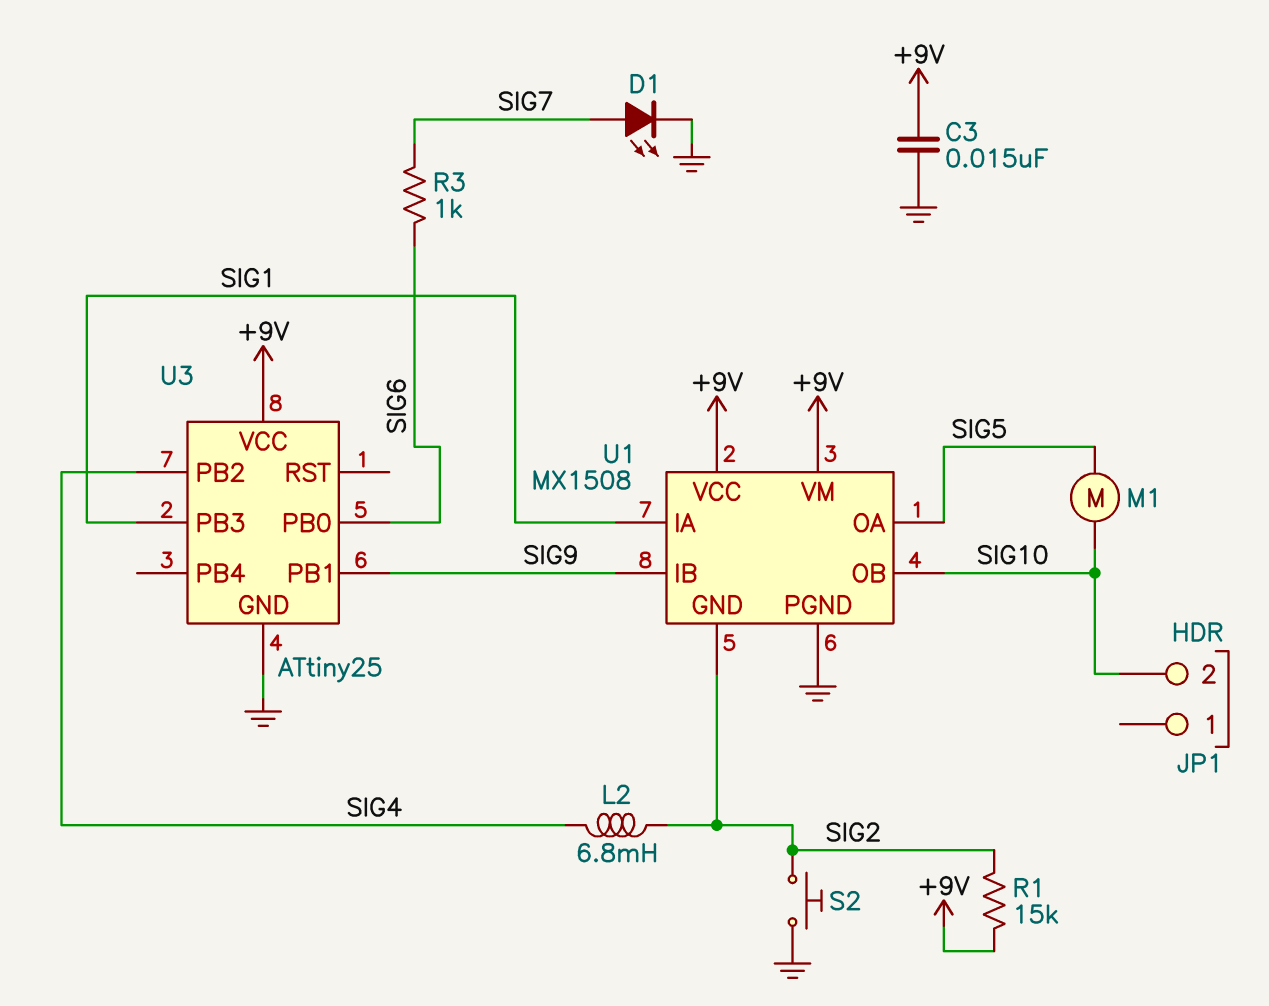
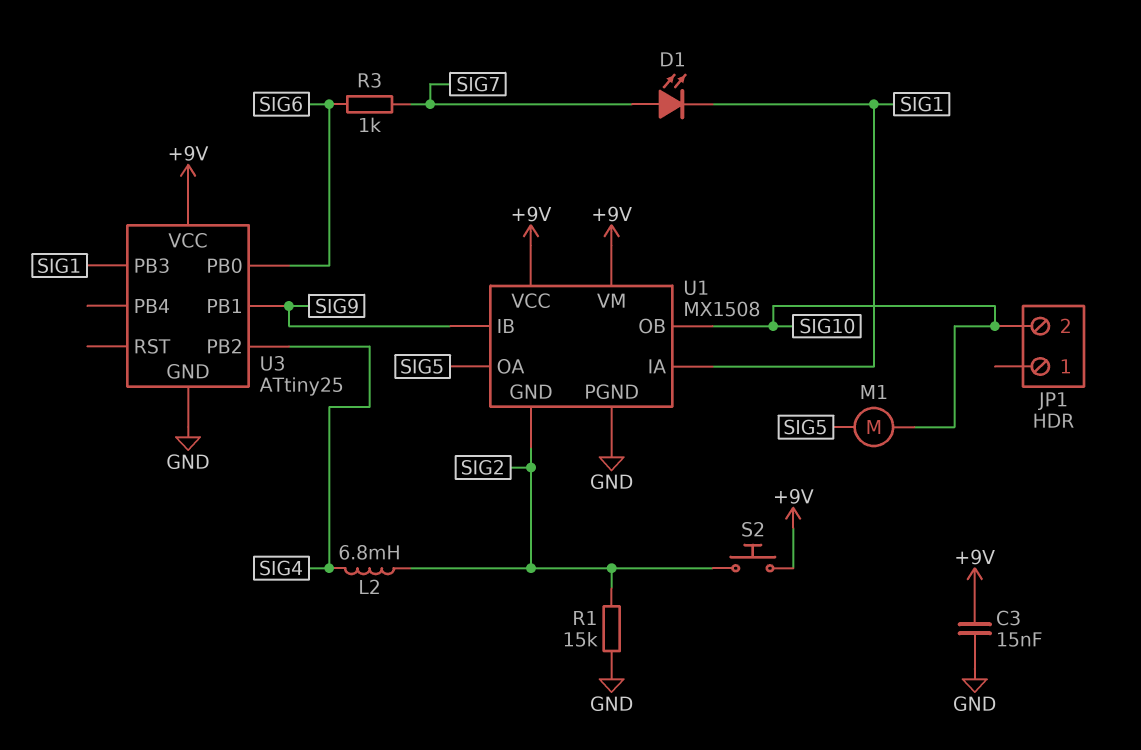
D1: LED (A SIG7, K GND) -> LED (A SIG7, K SIG1)
R1: 15k (+9V, SIG2) -> 15k (GND, SIG2)
S2: button (GND, SIG2) -> button (+9V, SIG2)

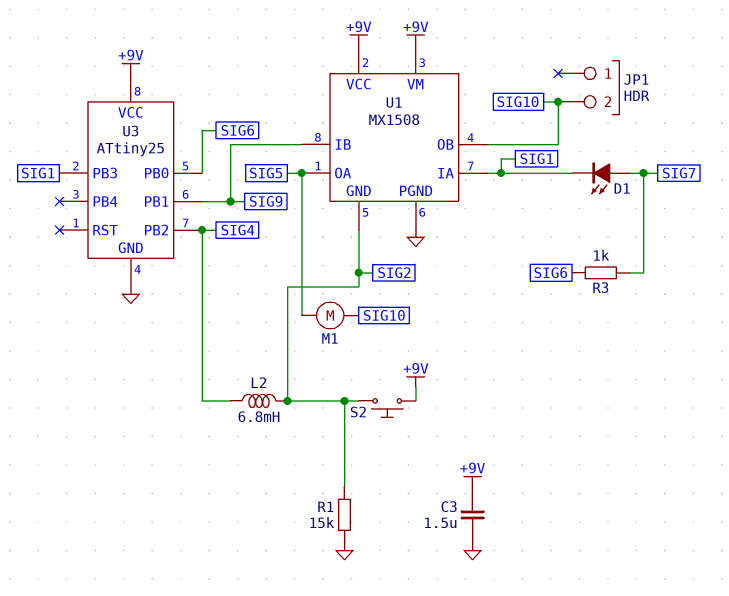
C3: 15nF (+9V, GND) -> 1.5uF (+9V, GND)

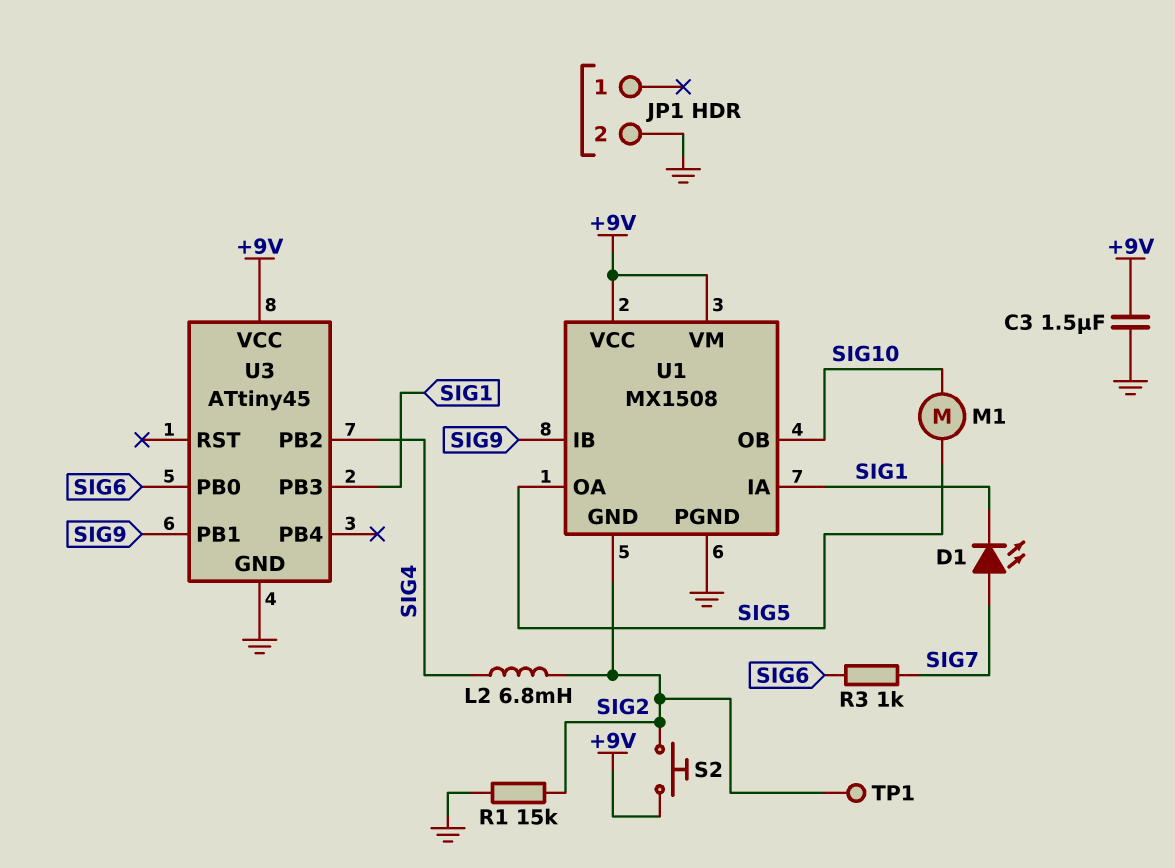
JP1 pin 2: SIG10 -> GND
TP1: none -> test point (SIG2)
U3: ATtiny25 -> ATtiny45

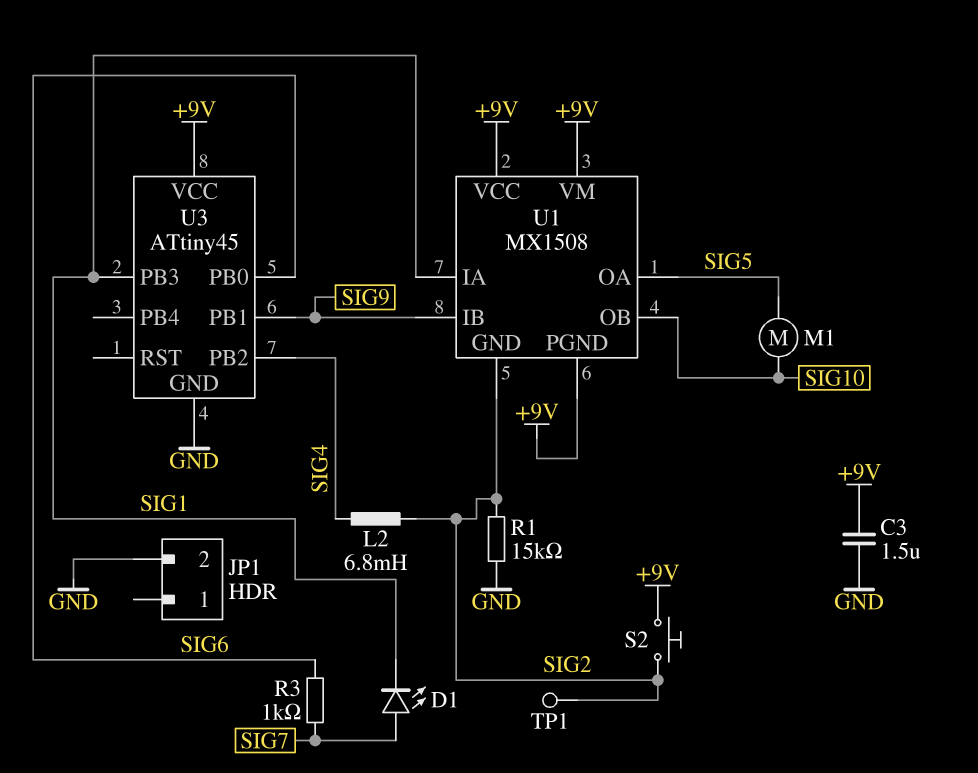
U1 pin PGND: GND -> +9V

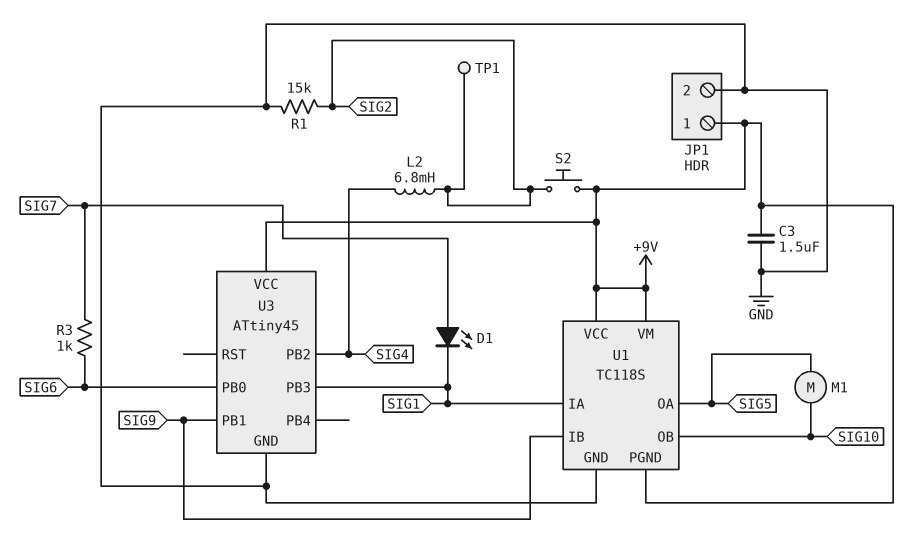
JP1 pin 1: none -> +9V
U1: MX1508 -> TC118S
U1 pin GND: SIG2 -> GND

